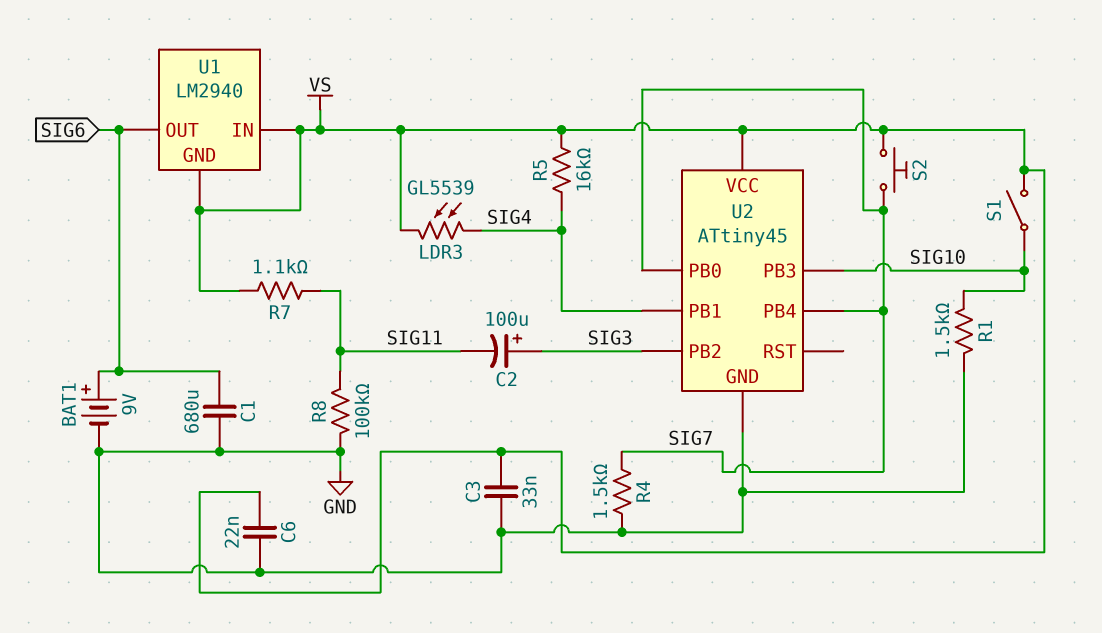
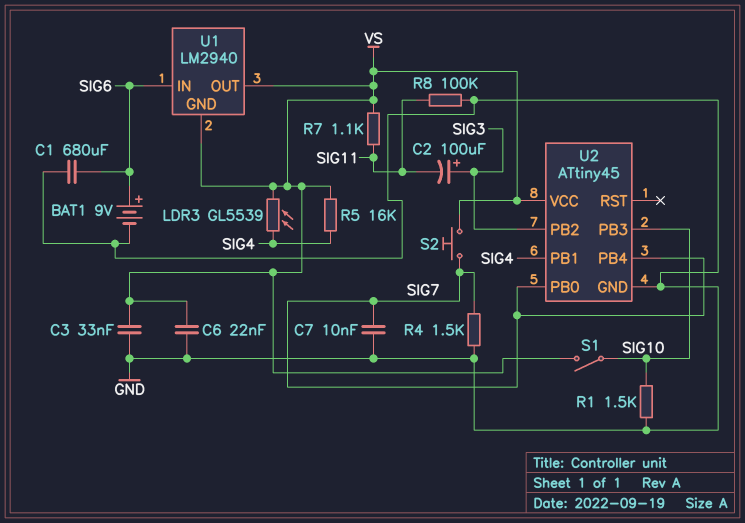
C7: none -> 10nF (GND, SIG7)
U1 pin IN: VS -> SIG6
U1 pin OUT: SIG6 -> VS

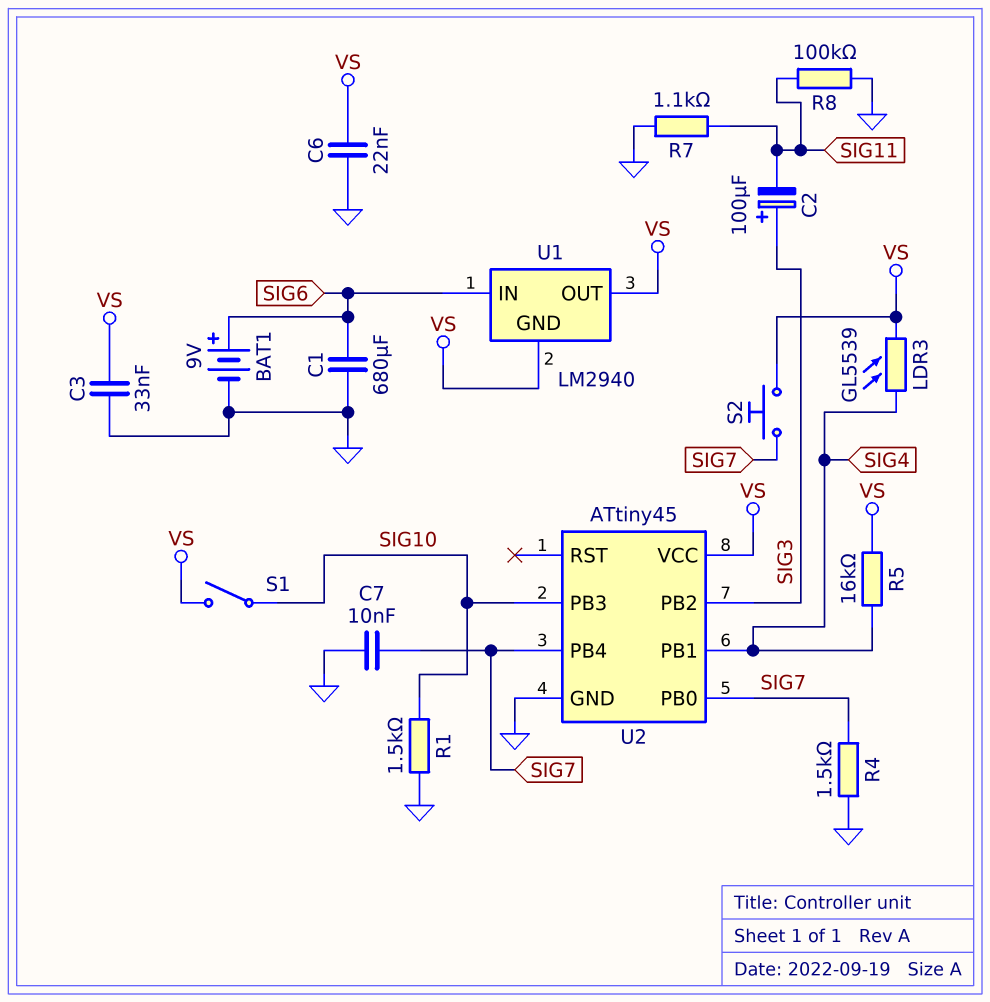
R7: 1.1k (SIG11, VS) -> 1.1k (GND, SIG11)

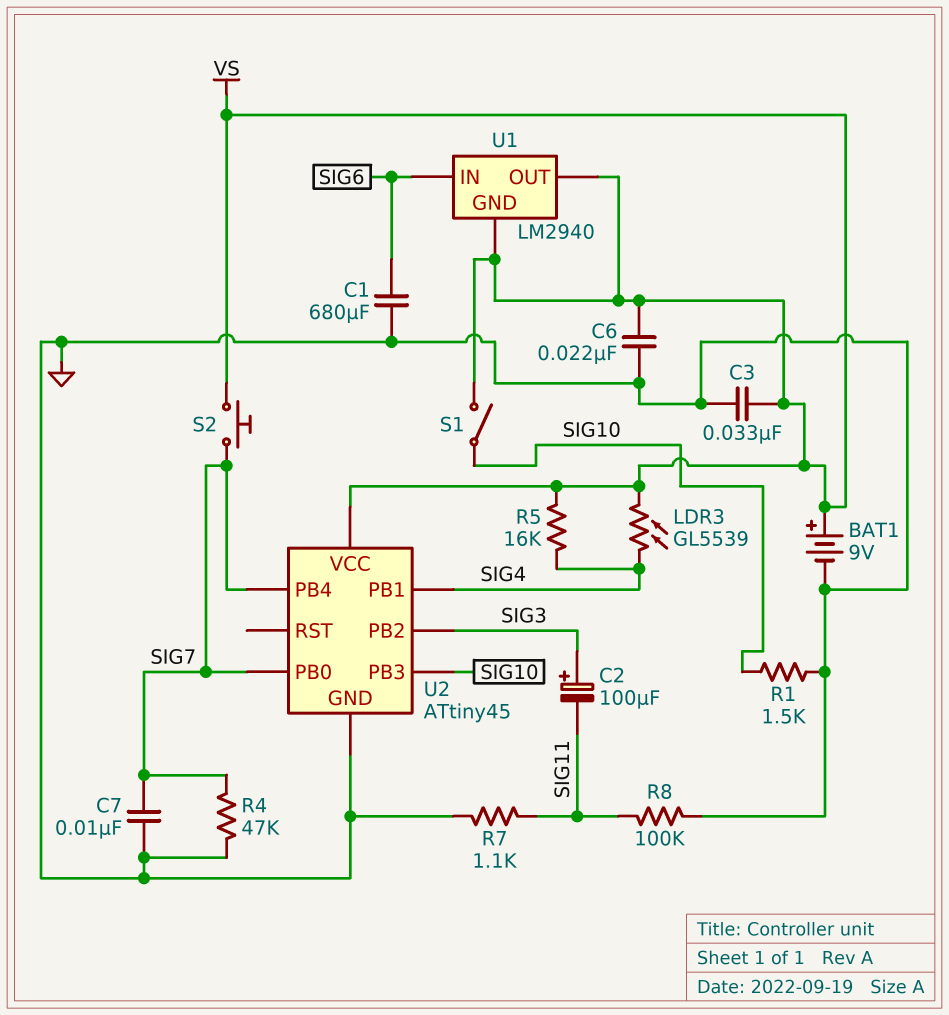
BAT1: 9V (plus SIG6, minus GND) -> 9V (plus VS, minus GND)
R4: 1.5k (GND, SIG7) -> 47k (GND, SIG7)

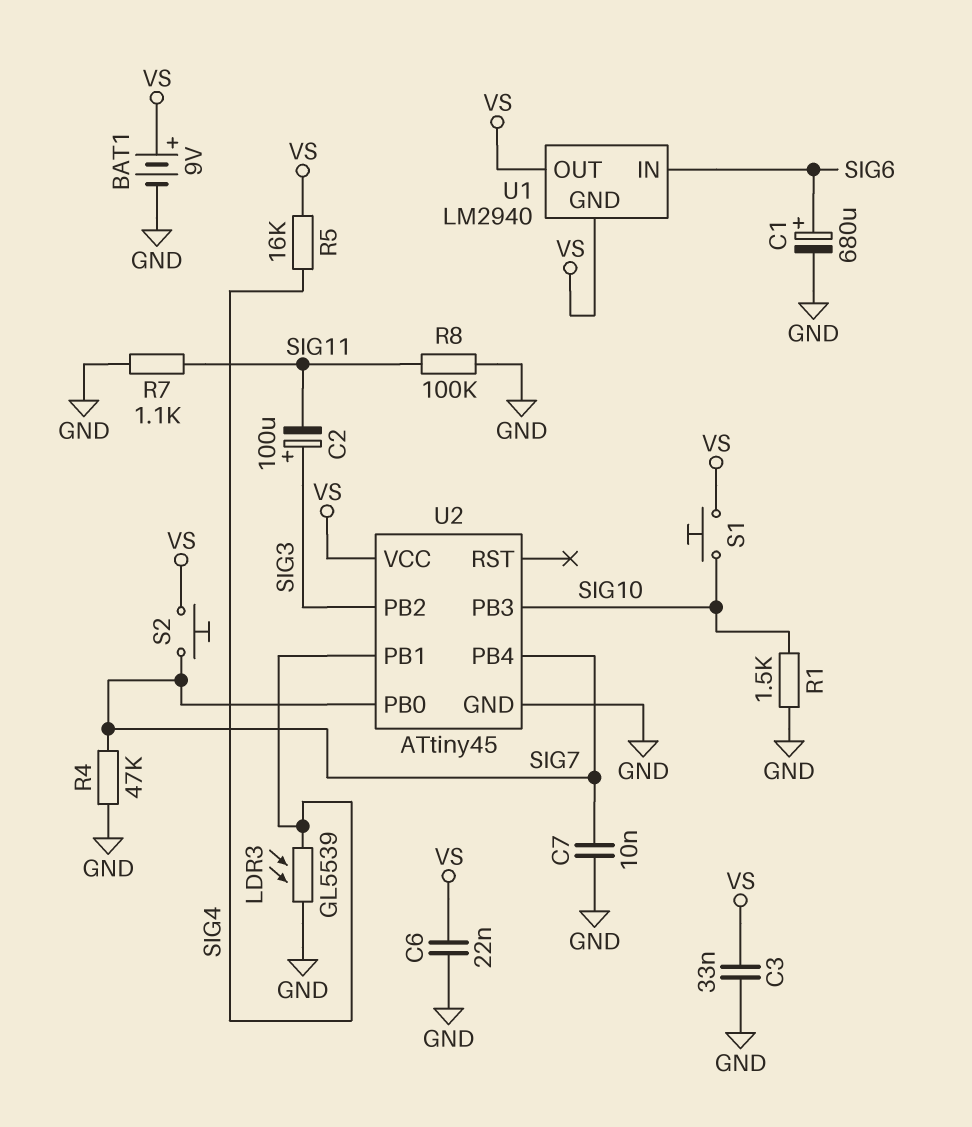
C1: 680uF (GND, SIG6) -> 680uF (plus SIG6, minus GND)
LDR3: GL5539 (SIG4, VS) -> GL5539 (GND, SIG4)
S1: switch (SIG10, VS) -> button (SIG10, VS)

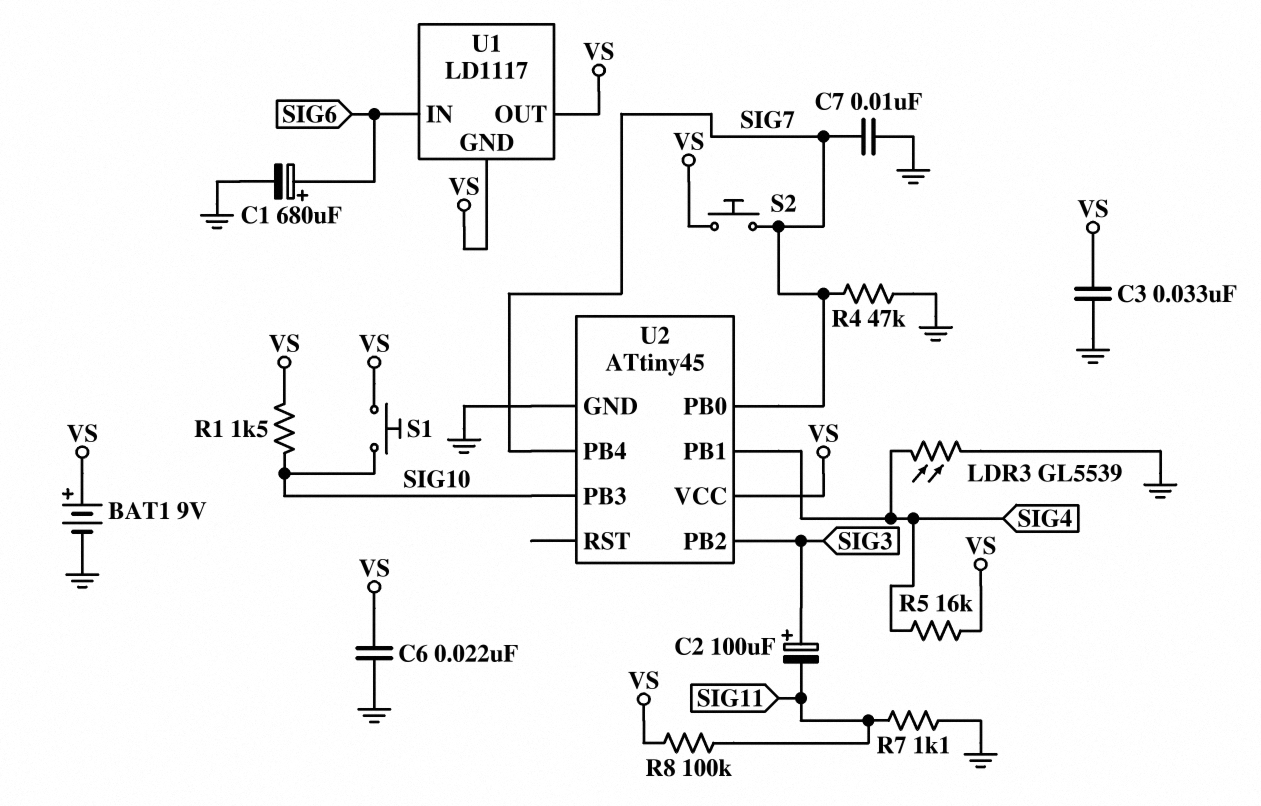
R1: 1.5k (GND, SIG10) -> 1.5k (SIG10, VS)
R8: 100k (GND, SIG11) -> 100k (SIG11, VS)
U1: LM2940 -> LD1117

